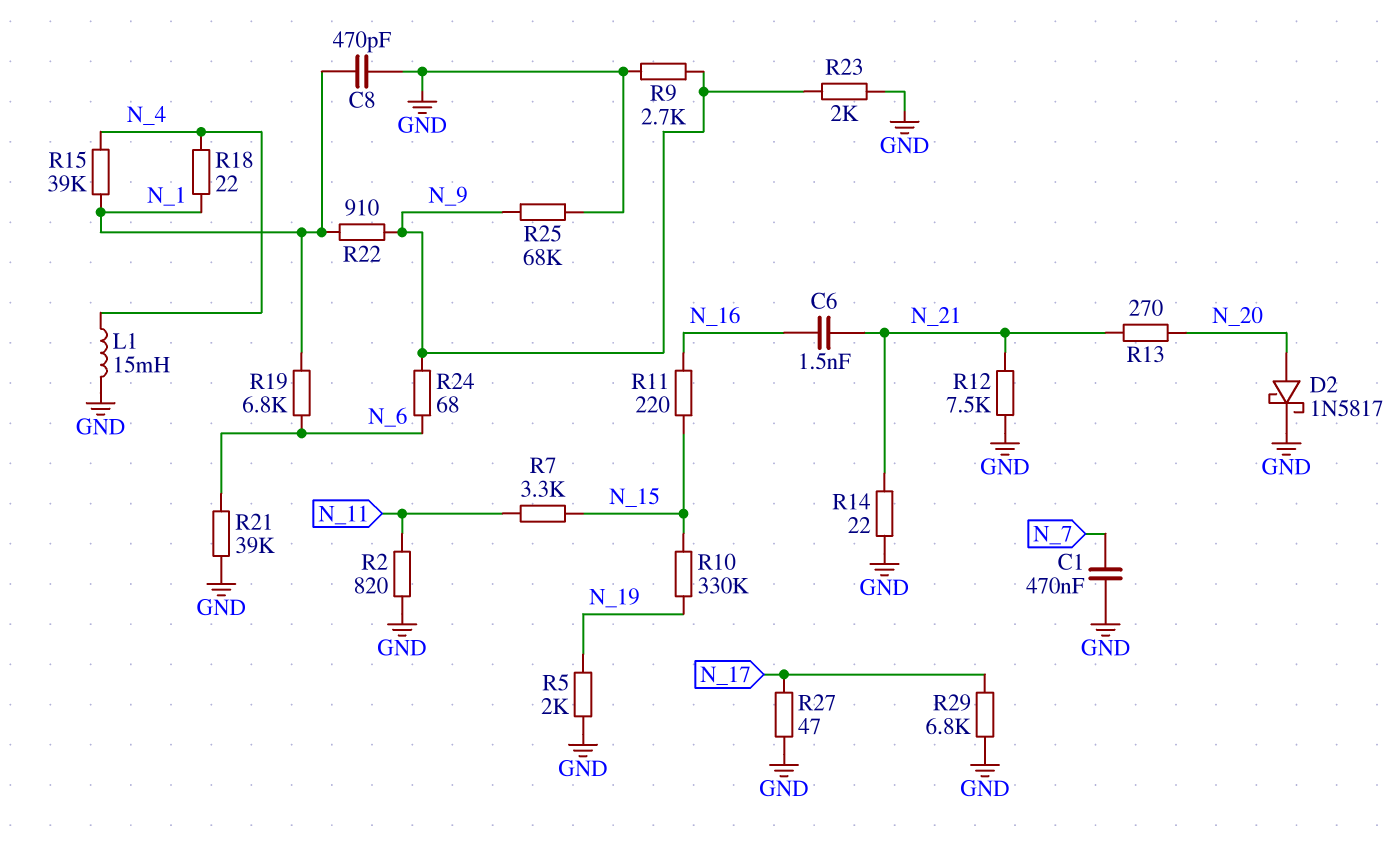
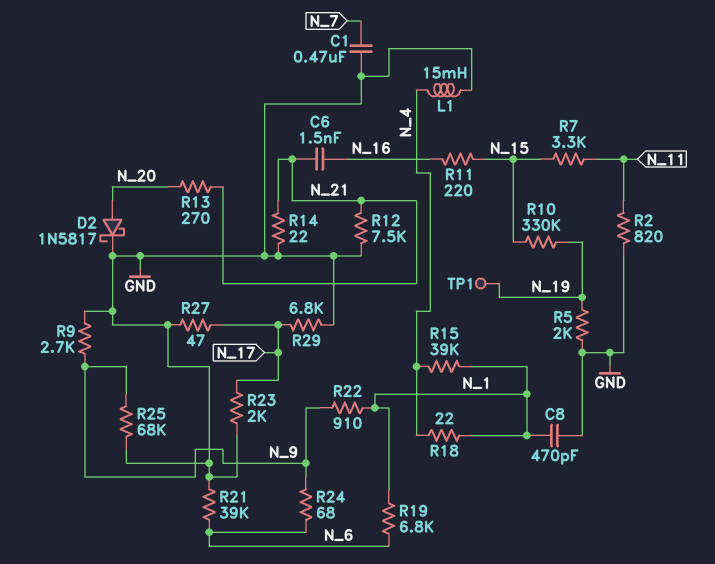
R23: 2k (GND, N_9) -> 2k (GND, N_17)
TP1: none -> test point (N_19)

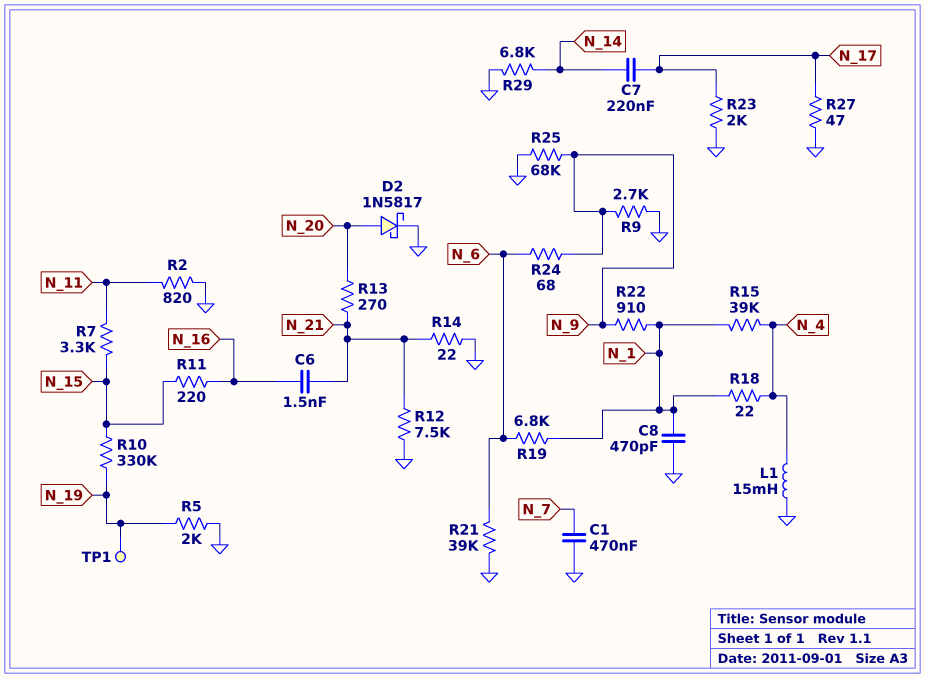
C7: none -> 220nF (N_14, N_17)
R29: 6.8k (GND, N_17) -> 6.8k (GND, N_14)

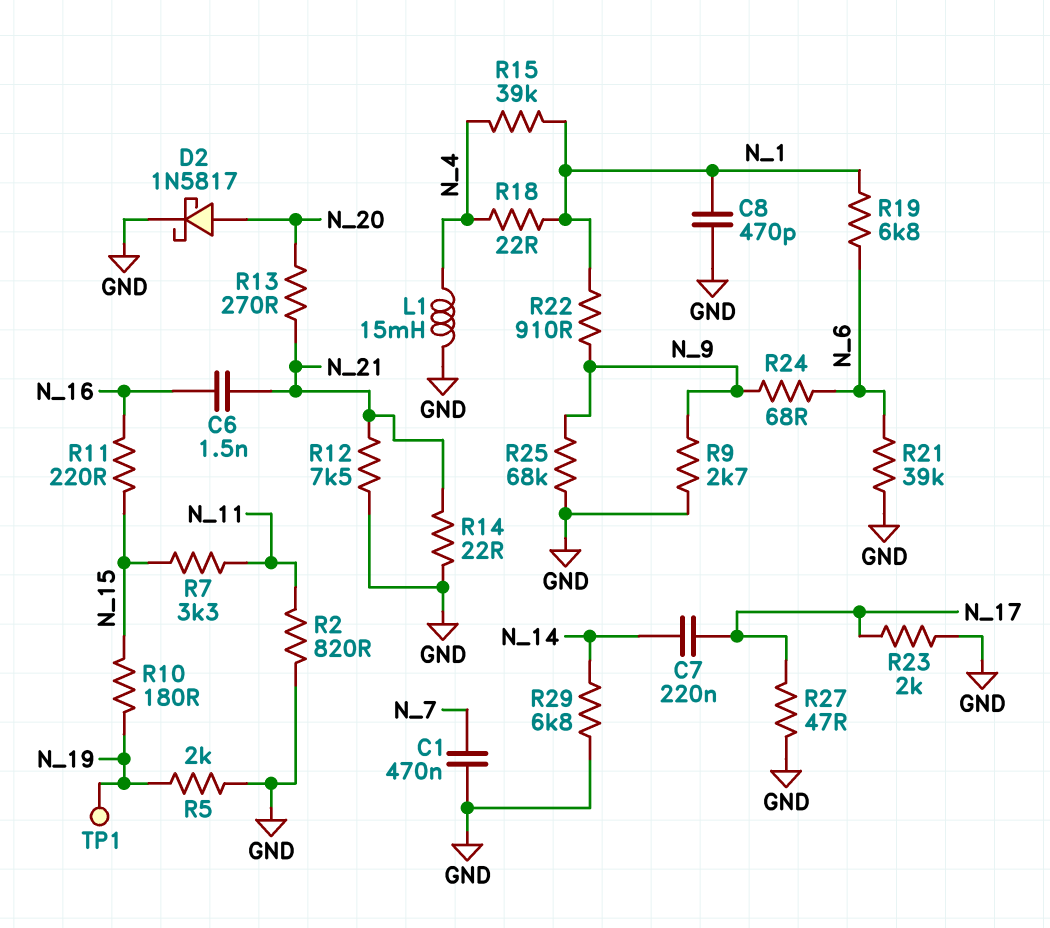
R10: 330k (N_15, N_19) -> 180 (N_15, N_19)

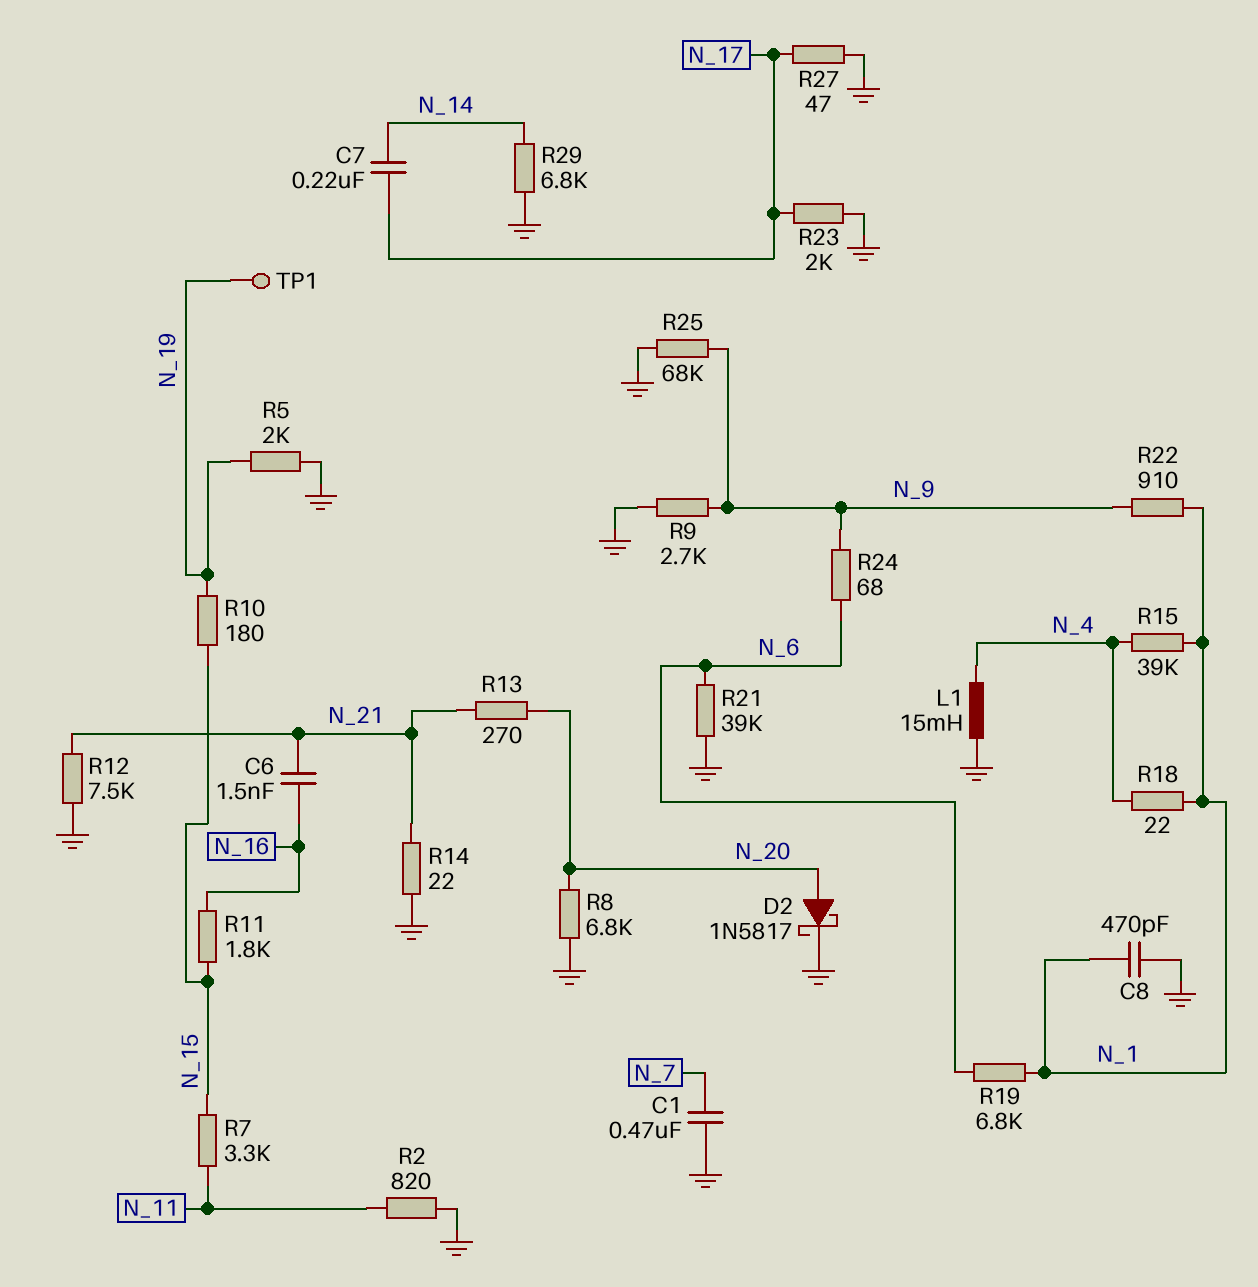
R8: none -> 6.8k (GND, N_20)
R11: 220 (N_15, N_16) -> 1.8k (N_15, N_16)

